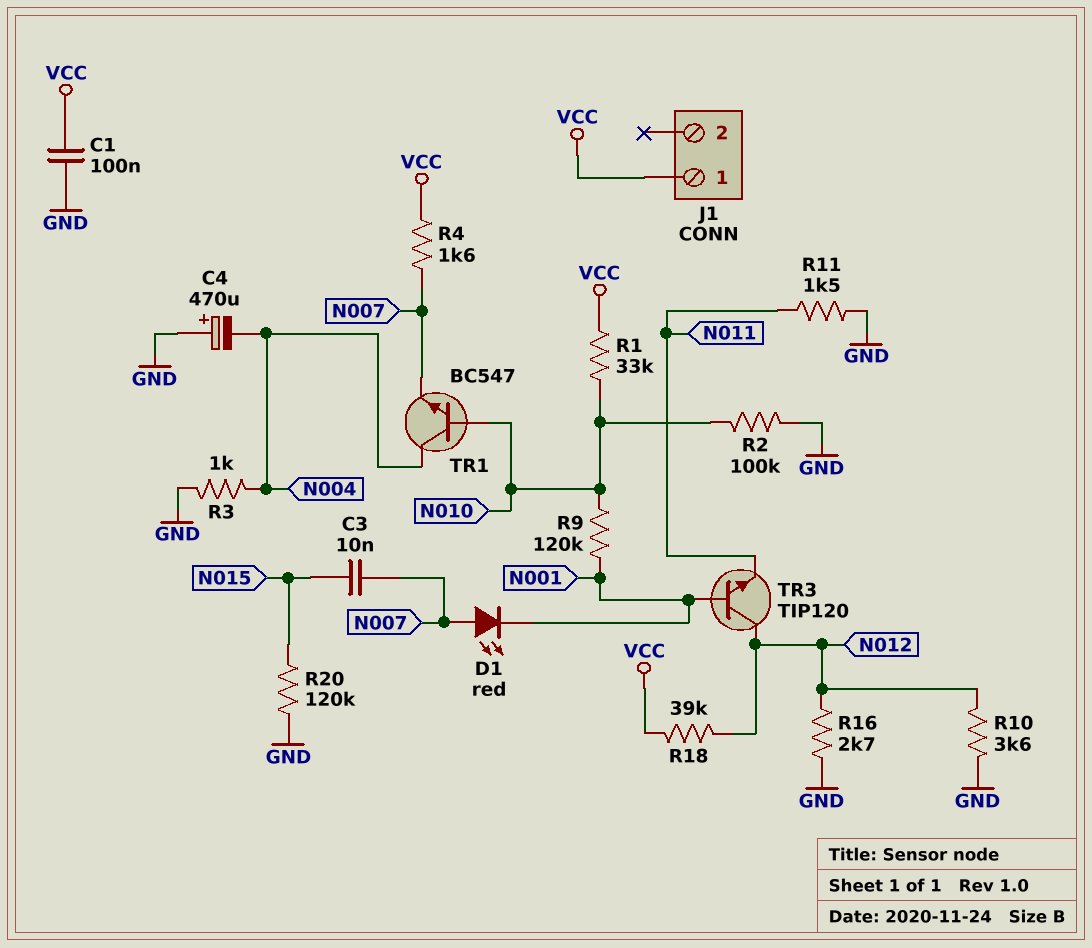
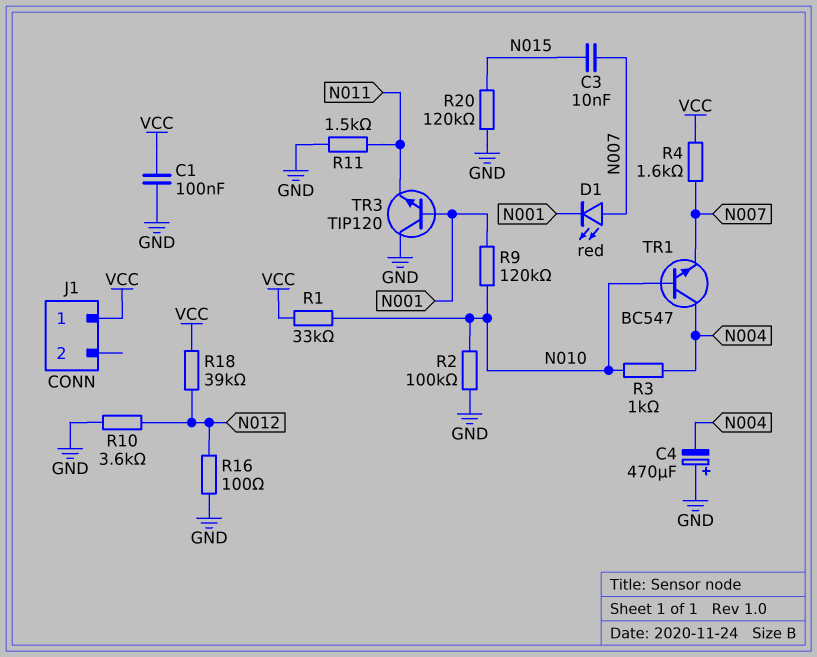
R3: 1k (GND, N004) -> 1k (N004, N010)
R16: 2.7k (GND, N012) -> 100 (GND, N012)
TR3: NPN TIP120 (B N001, C N012, E N011) -> NPN TIP120 (B N001, C GND, E N011)

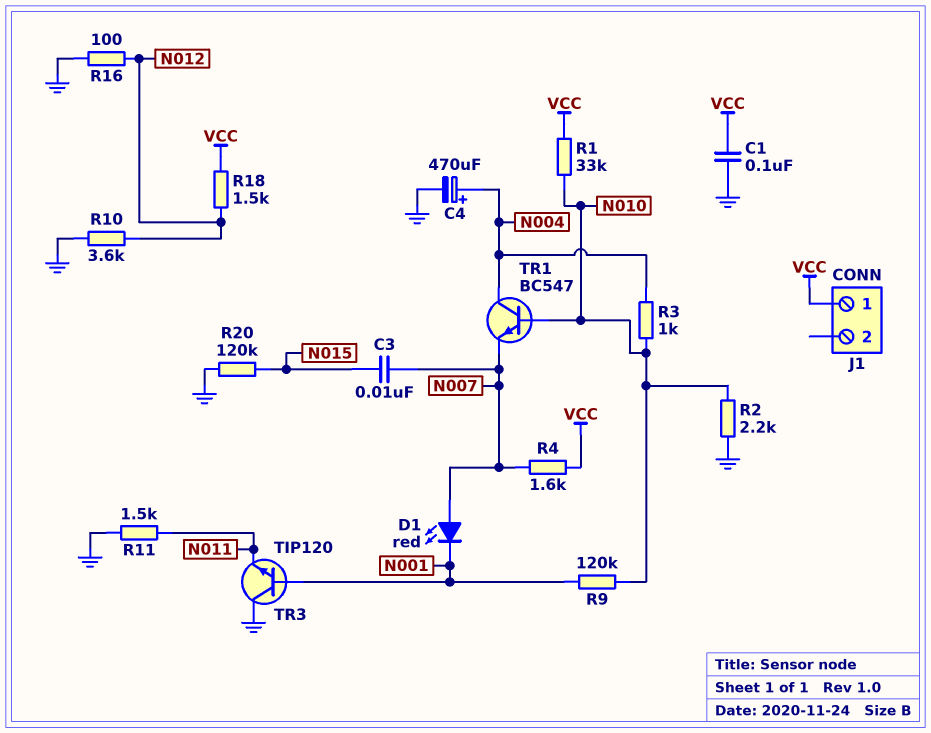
C4: 470uF (plus GND, minus N004) -> 470uF (plus N004, minus GND)
R2: 100k (GND, N010) -> 2.2k (GND, N010)
R18: 39k (N012, VCC) -> 1.5k (N012, VCC)

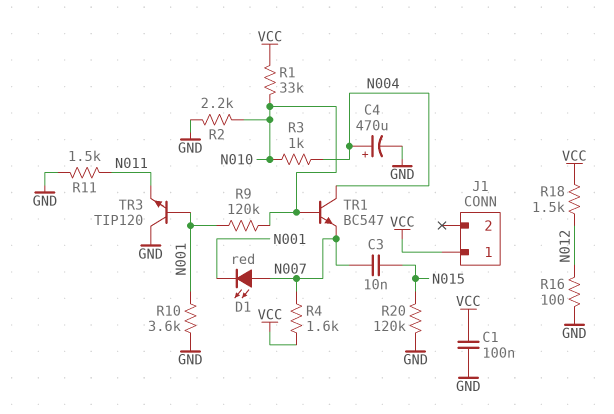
R10: 3.6k (GND, N012) -> 3.6k (GND, N001)

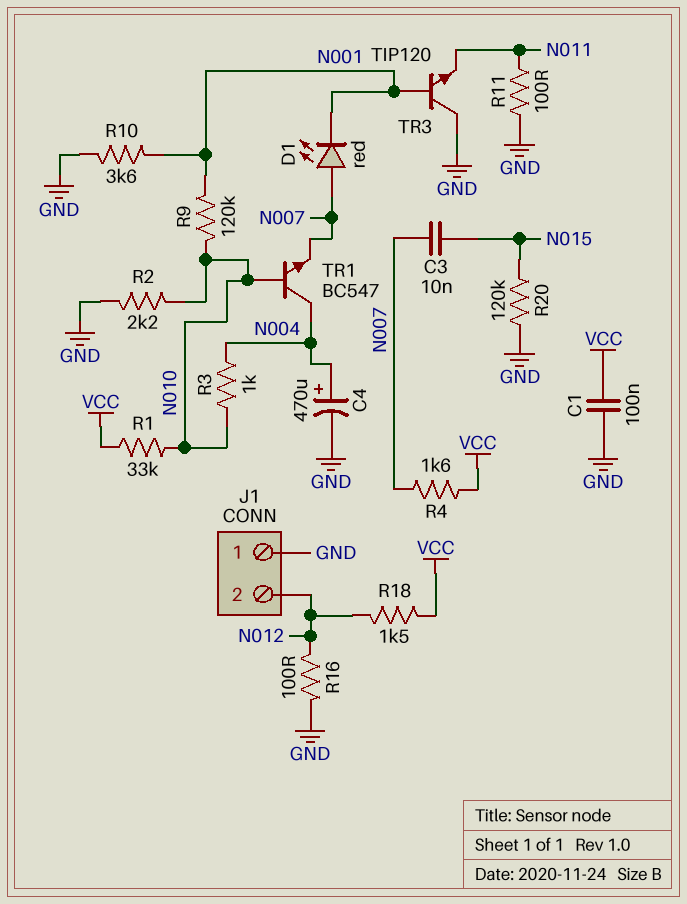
J1 pin 1: VCC -> GND
J1 pin 2: none -> N012
R11: 1.5k (GND, N011) -> 100 (GND, N011)

